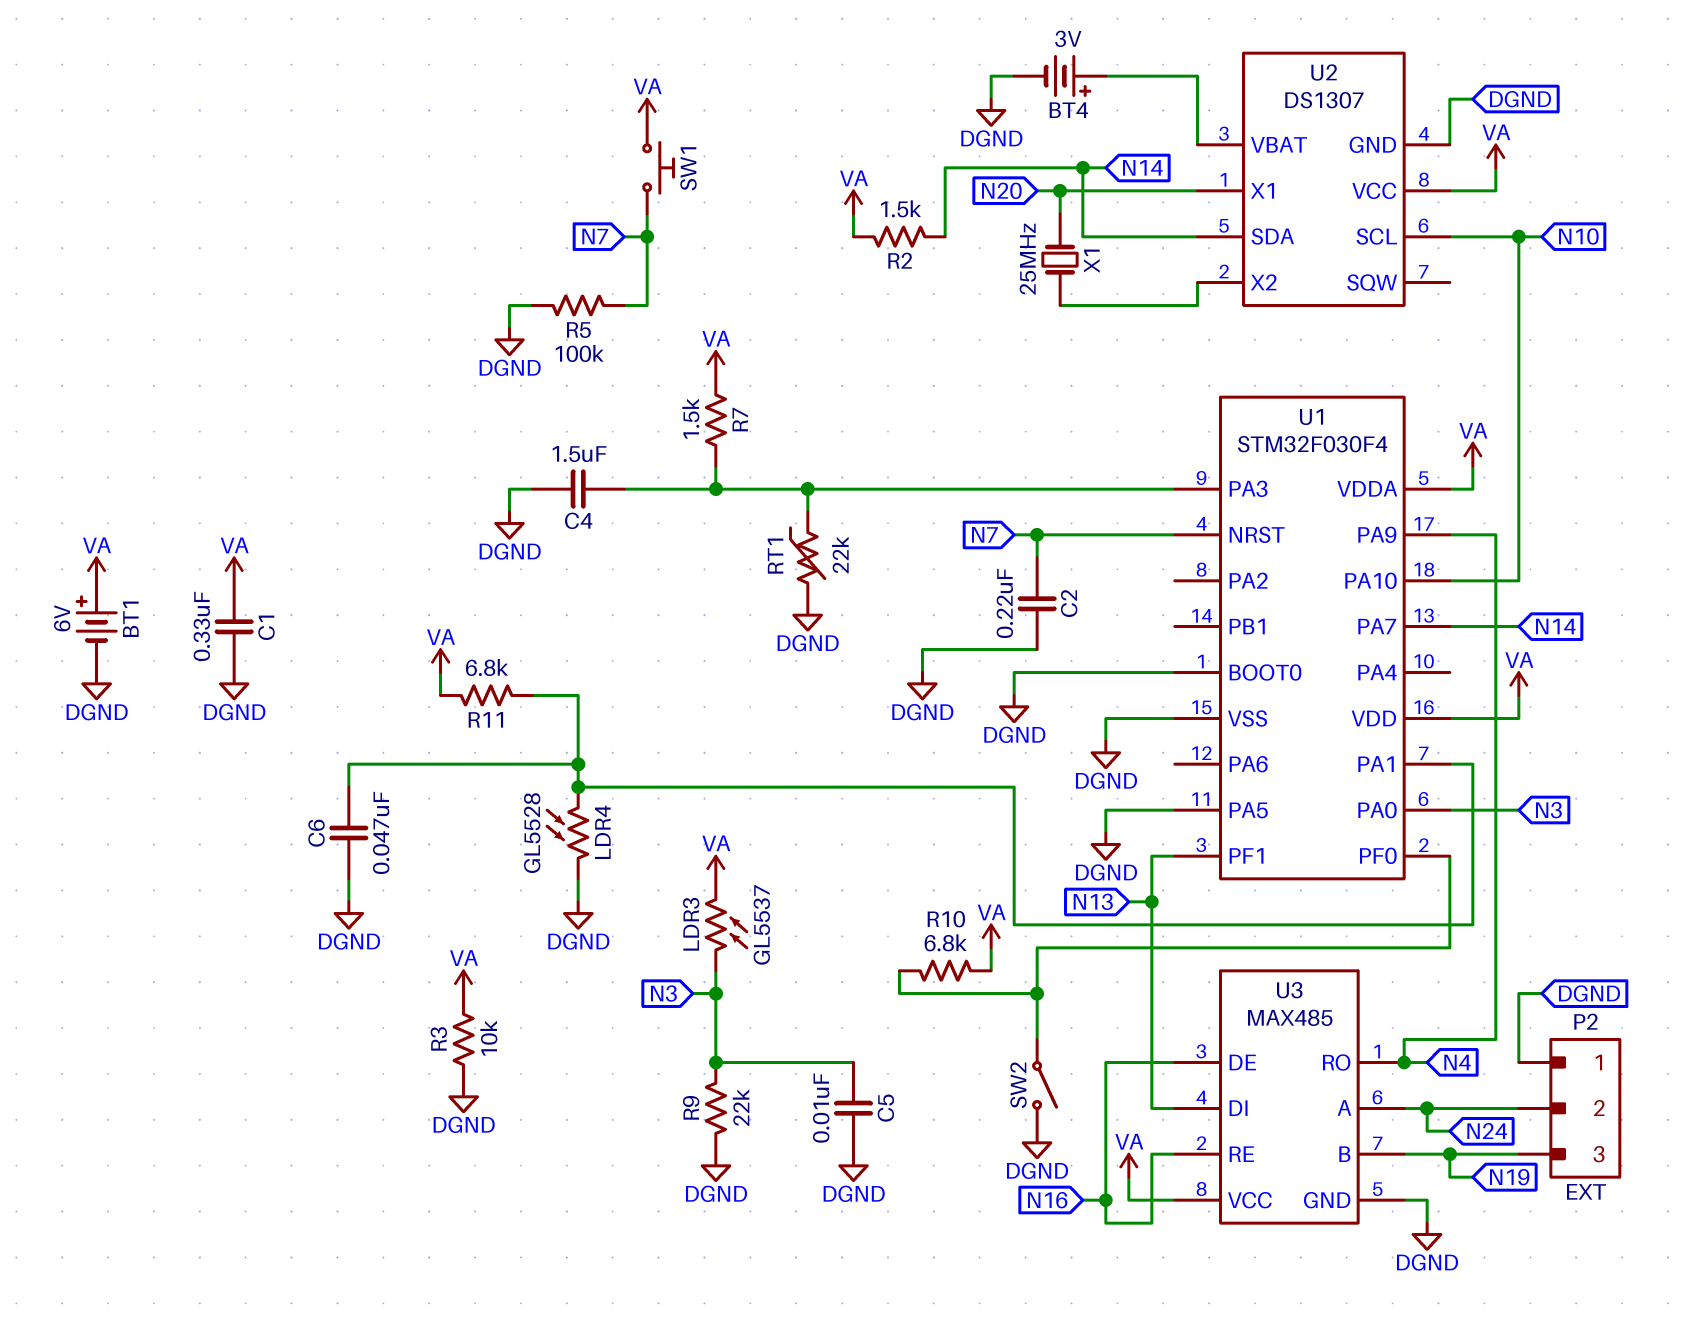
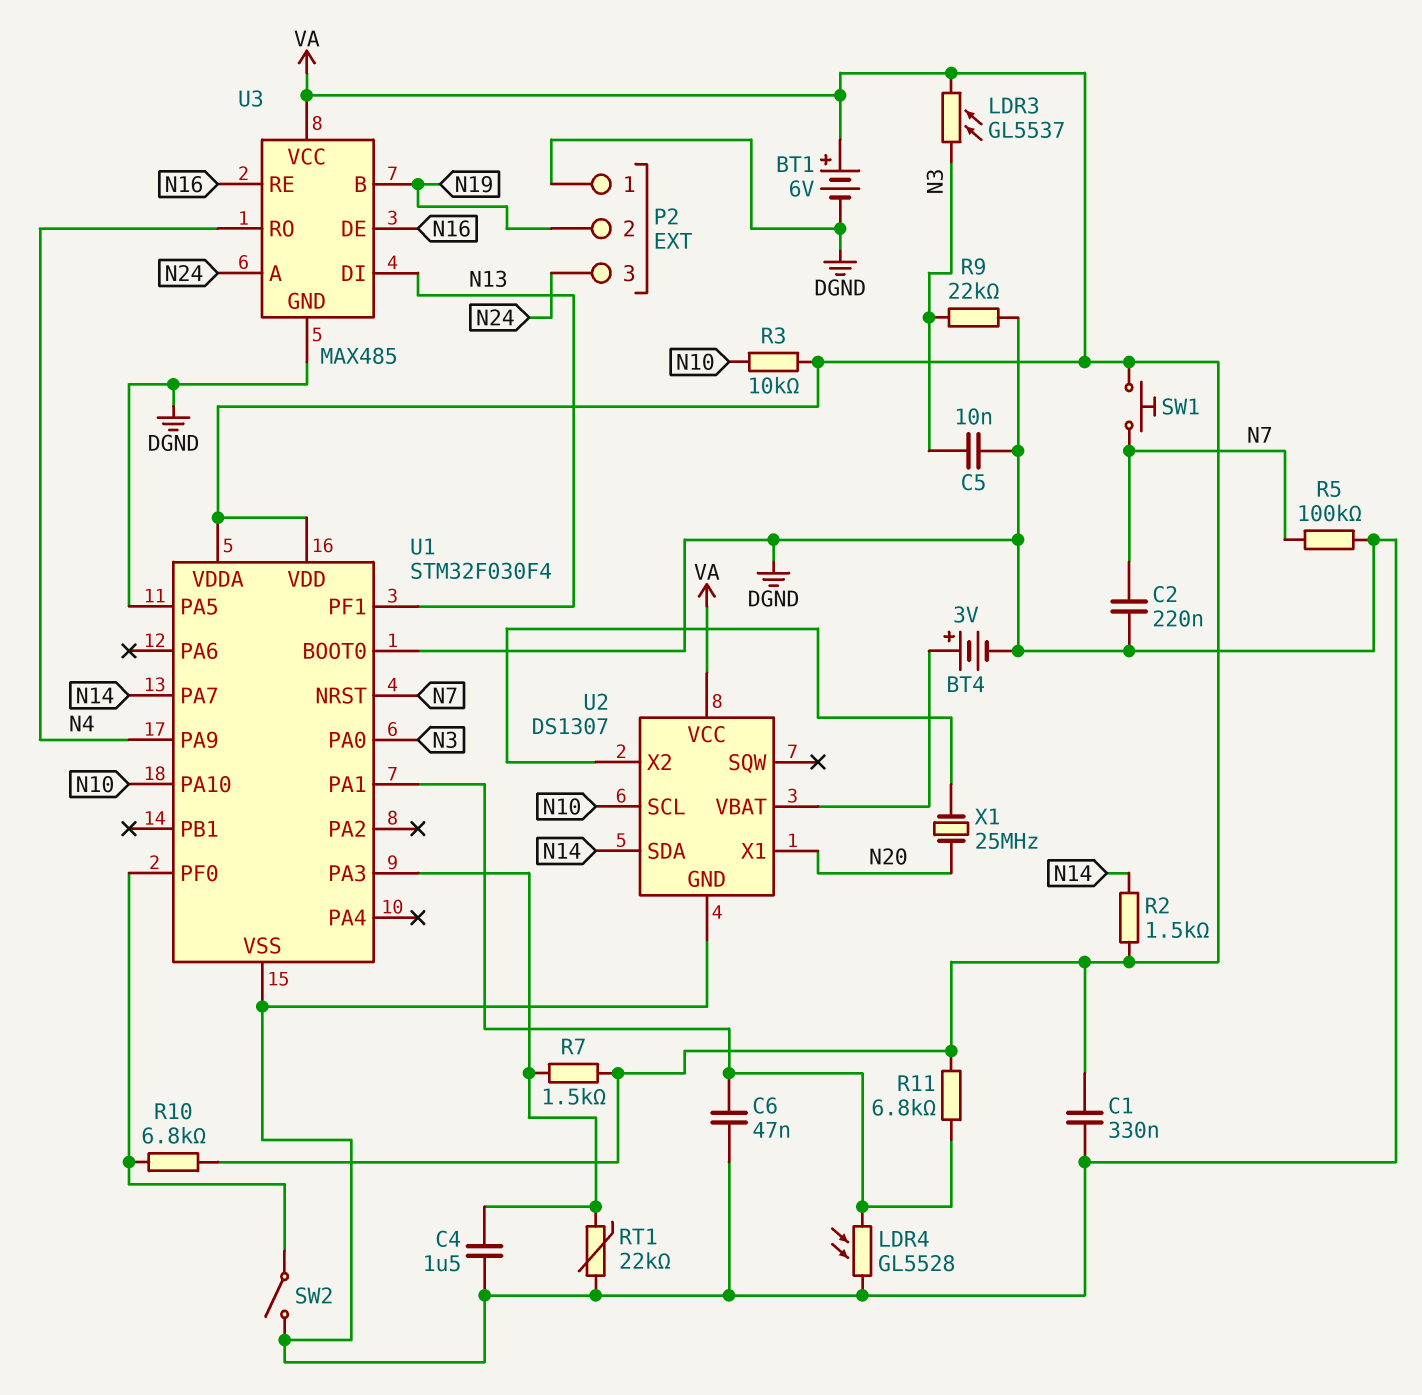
P2 pin 2: N24 -> N19
P2 pin 3: N19 -> N24
R3: 10k (DGND, VA) -> 10k (N10, VA)

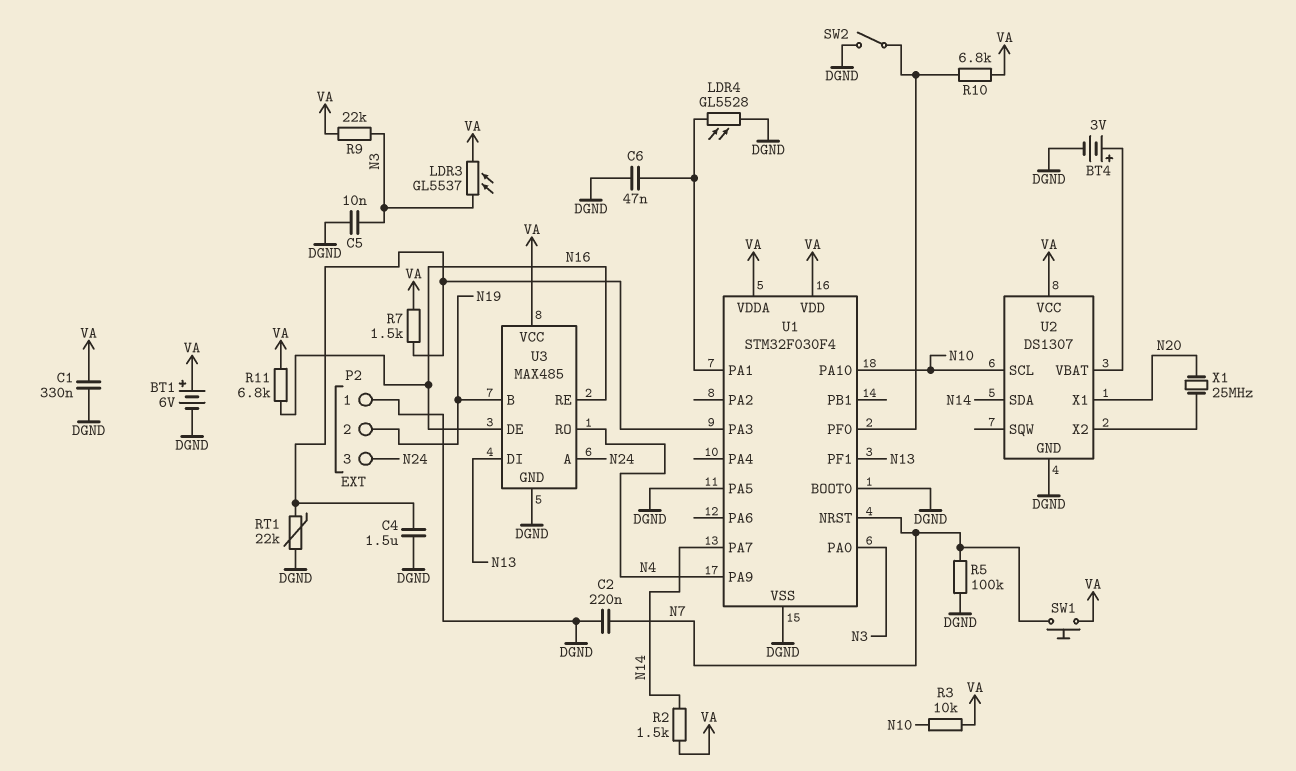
R9: 22k (DGND, N3) -> 22k (N3, VA)
R11: 6.8k (U1/PA1, VA) -> 6.8k (N16, VA)

